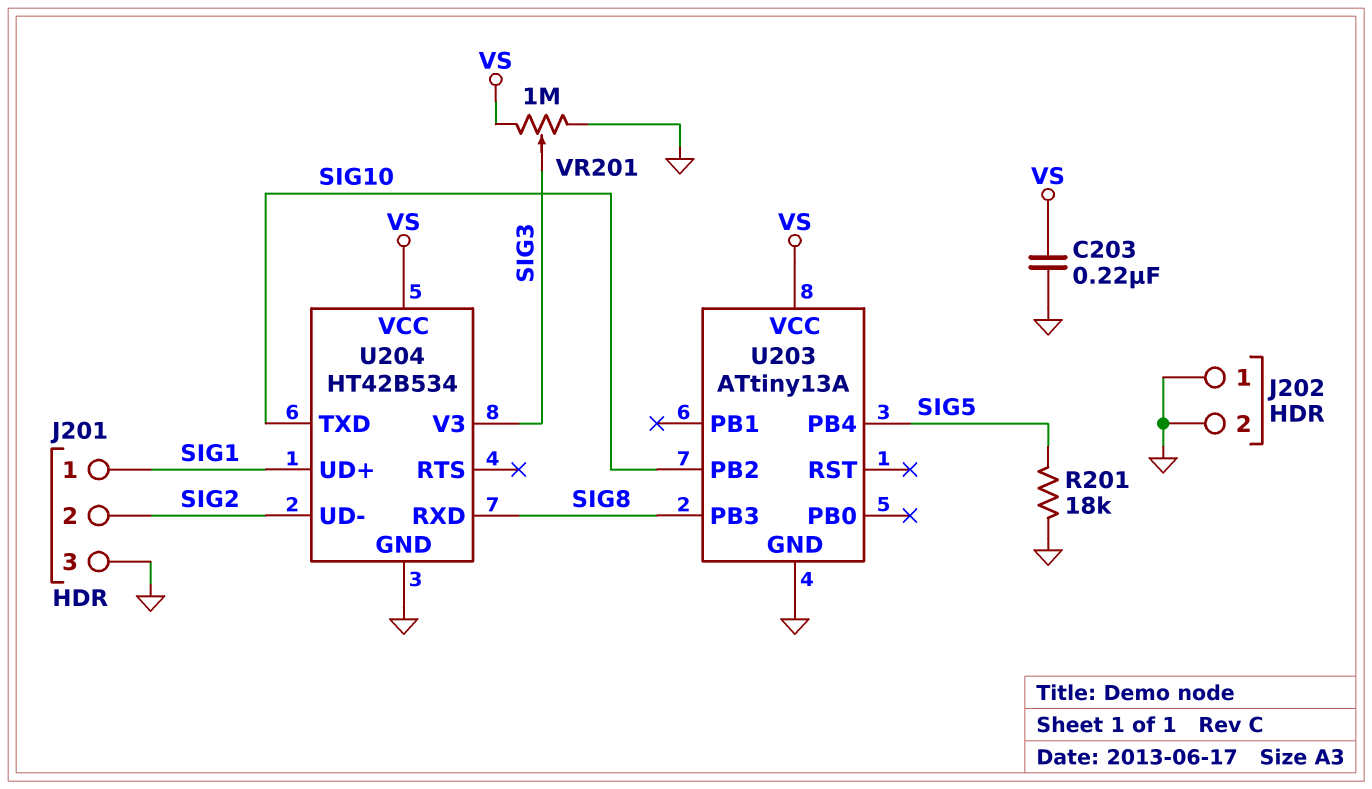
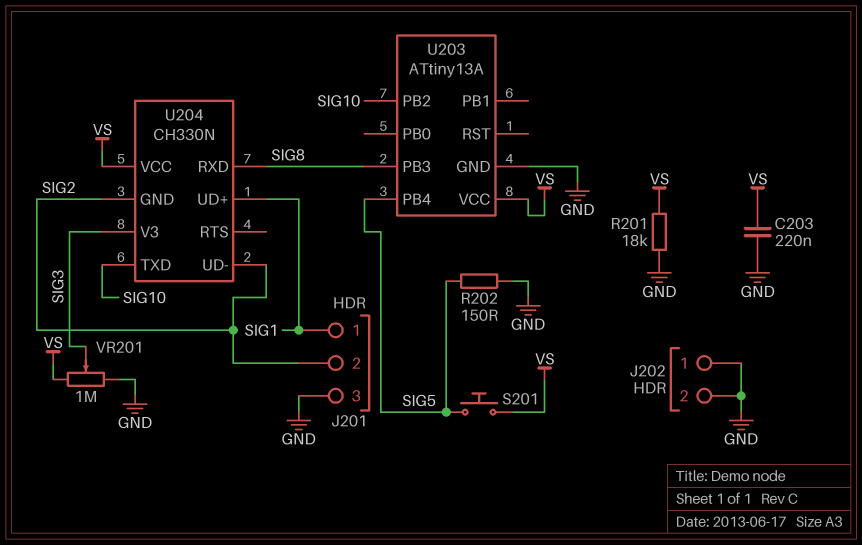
R201: 18k (GND, SIG5) -> 18k (GND, VS)
R202: none -> 150 (GND, SIG5)
S201: none -> button (SIG5, VS)
U204: HT42B534 -> CH330N
U204 pin GND: GND -> SIG2

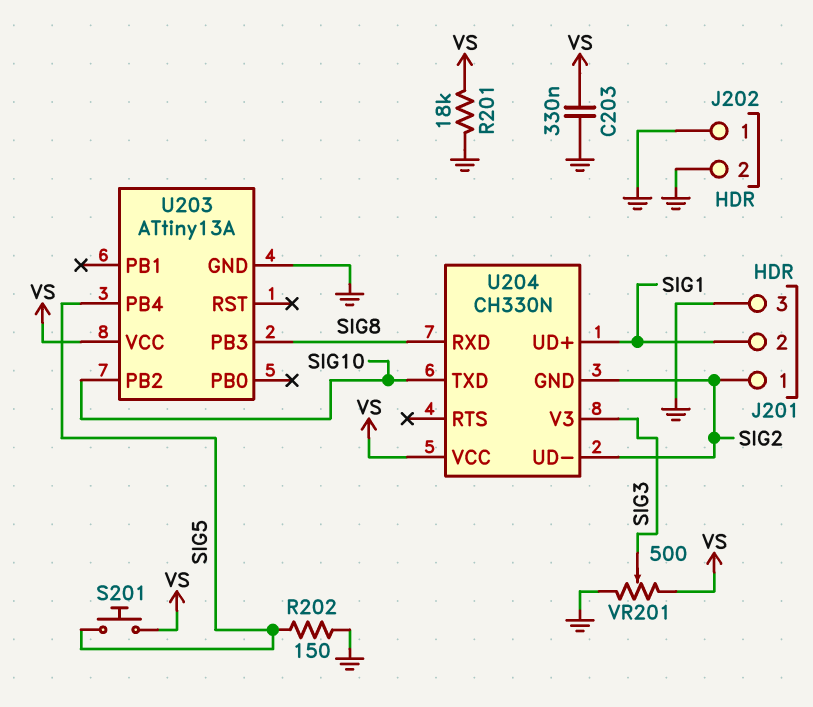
C203: 220nF (GND, VS) -> 330nF (GND, VS)
J201 pin 1: SIG1 -> SIG2
J201 pin 2: SIG2 -> SIG1
VR201: 1M (GND, VS, wiper SIG3) -> 500 (GND, VS, wiper SIG3)

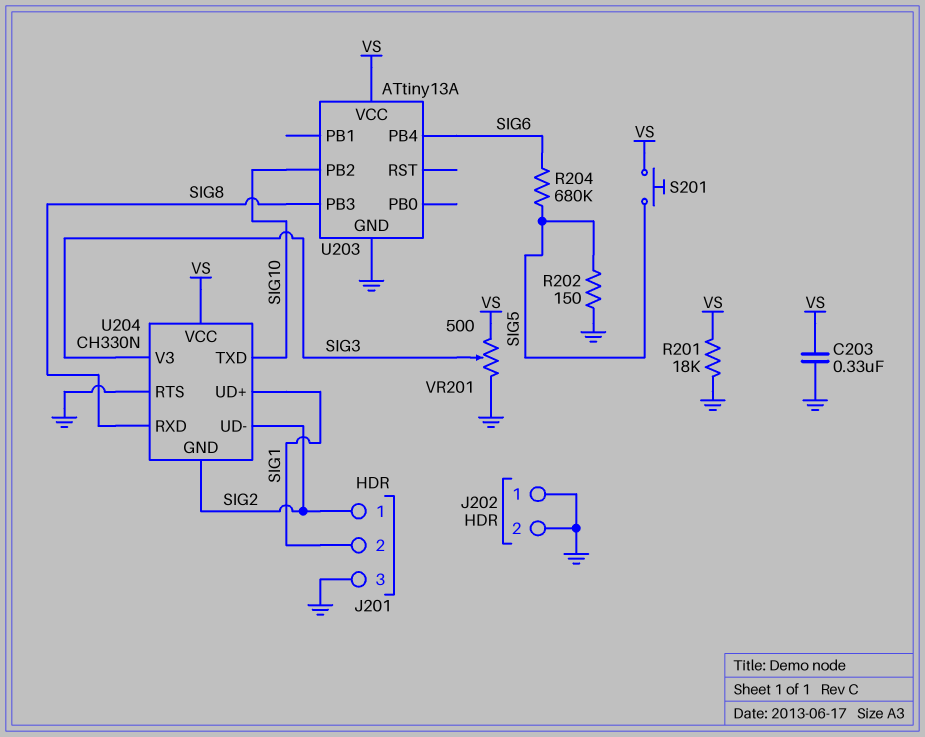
R204: none -> 680k (SIG5, SIG6)
U203 pin PB4: SIG5 -> SIG6
U204 pin RTS: none -> GND

